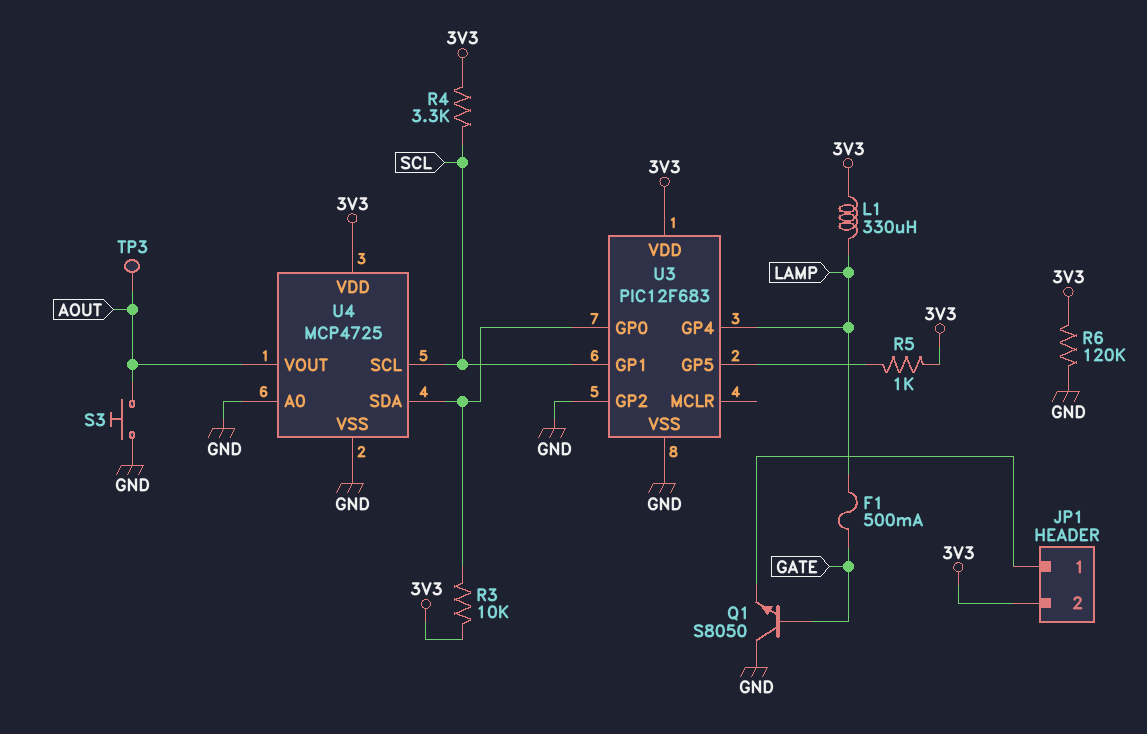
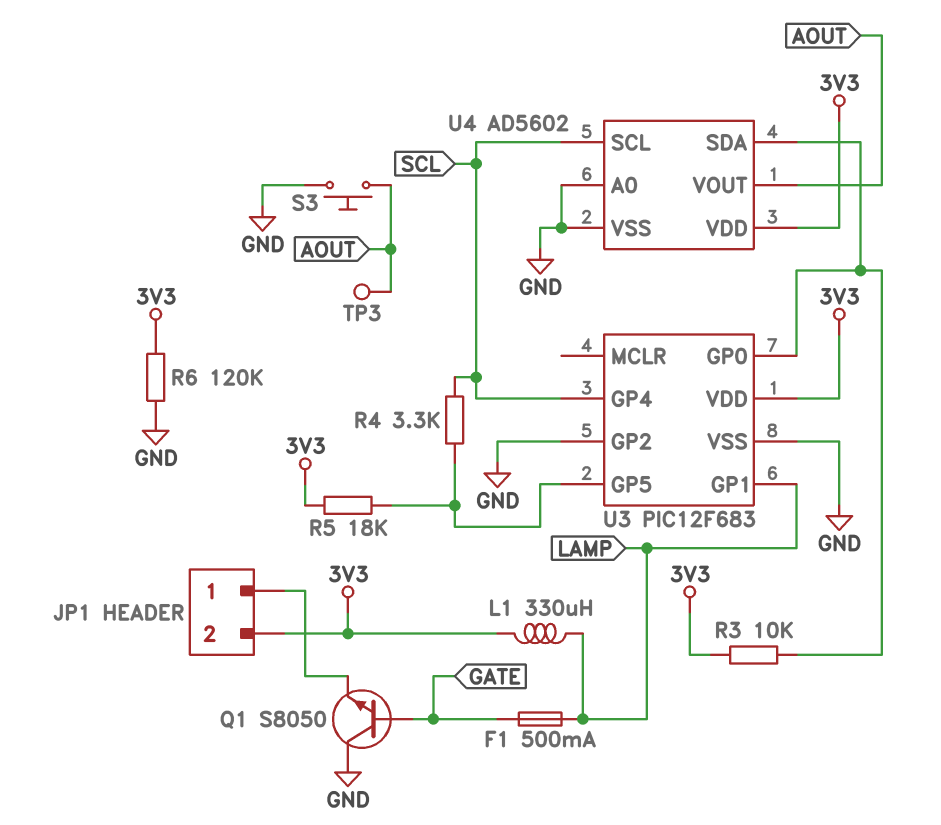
R4: 3.3k (3V3, SCL) -> 3.3k (SCL, U3/GP5)
R5: 1k (3V3, U3/GP5) -> 18k (3V3, U3/GP5)
U3 pin GP1: SCL -> LAMP
U3 pin GP4: LAMP -> SCL
U4: MCP4725 -> AD5602

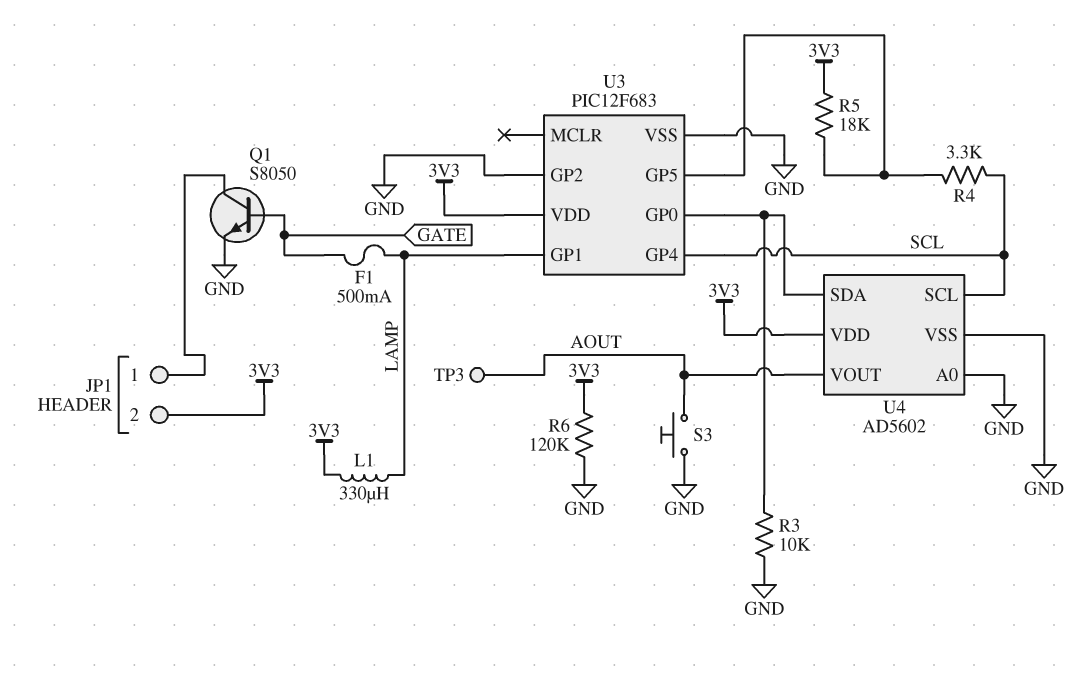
Q1: NPN S8050 (B GATE, C GND, E JP1/1) -> NPN S8050 (B GATE, C JP1/1, E GND)
R3: 10k (3V3, U3/GP0) -> 10k (GND, U3/GP0)

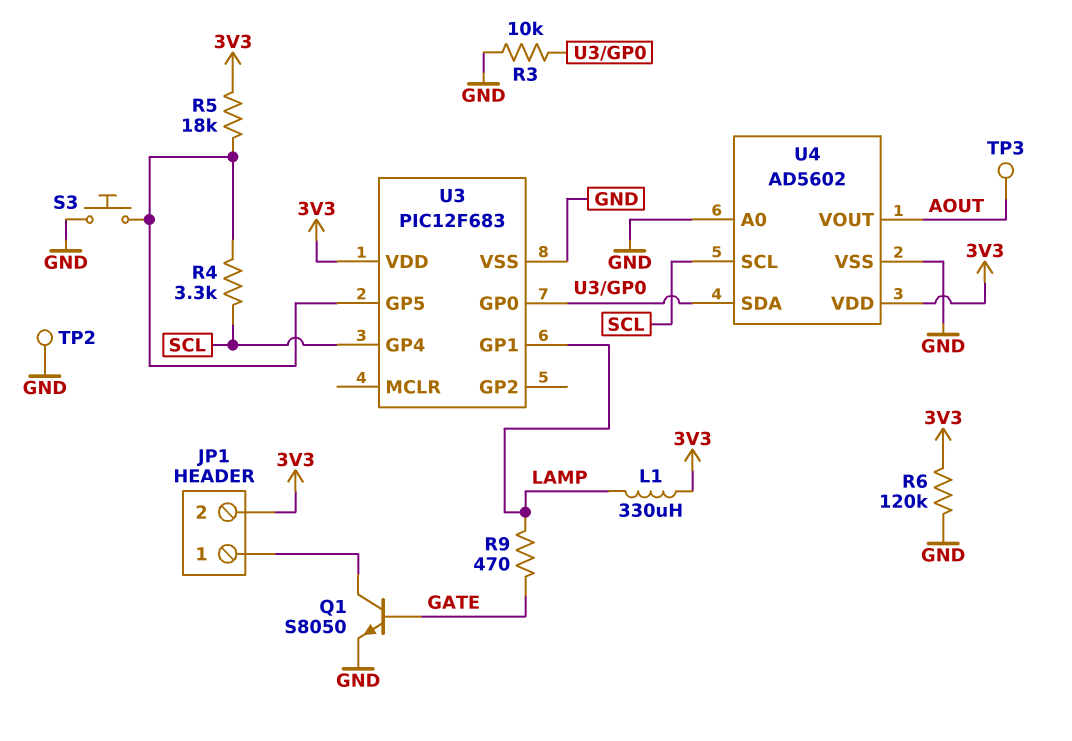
F1: 500mA (GATE, LAMP) -> none
R9: none -> 470 (GATE, LAMP)
S3: button (AOUT, GND) -> button (GND, U3/GP5)
TP2: none -> test point (GND)
U3 pin GP2: GND -> none

